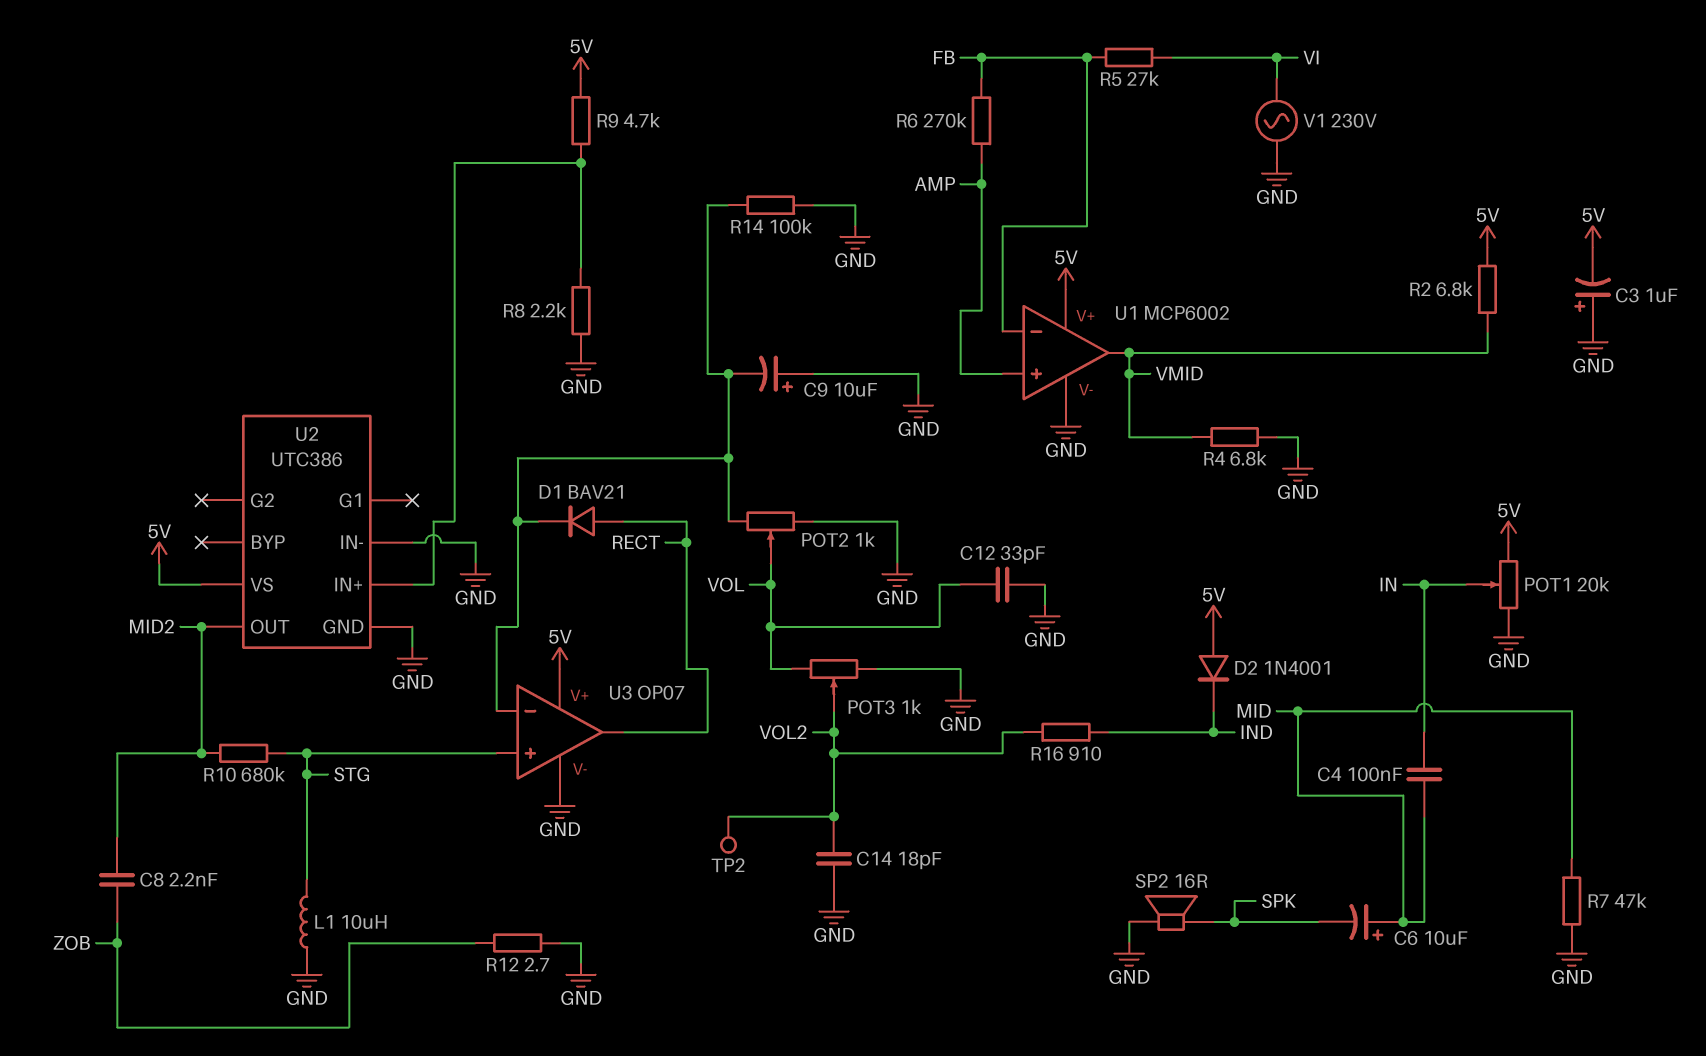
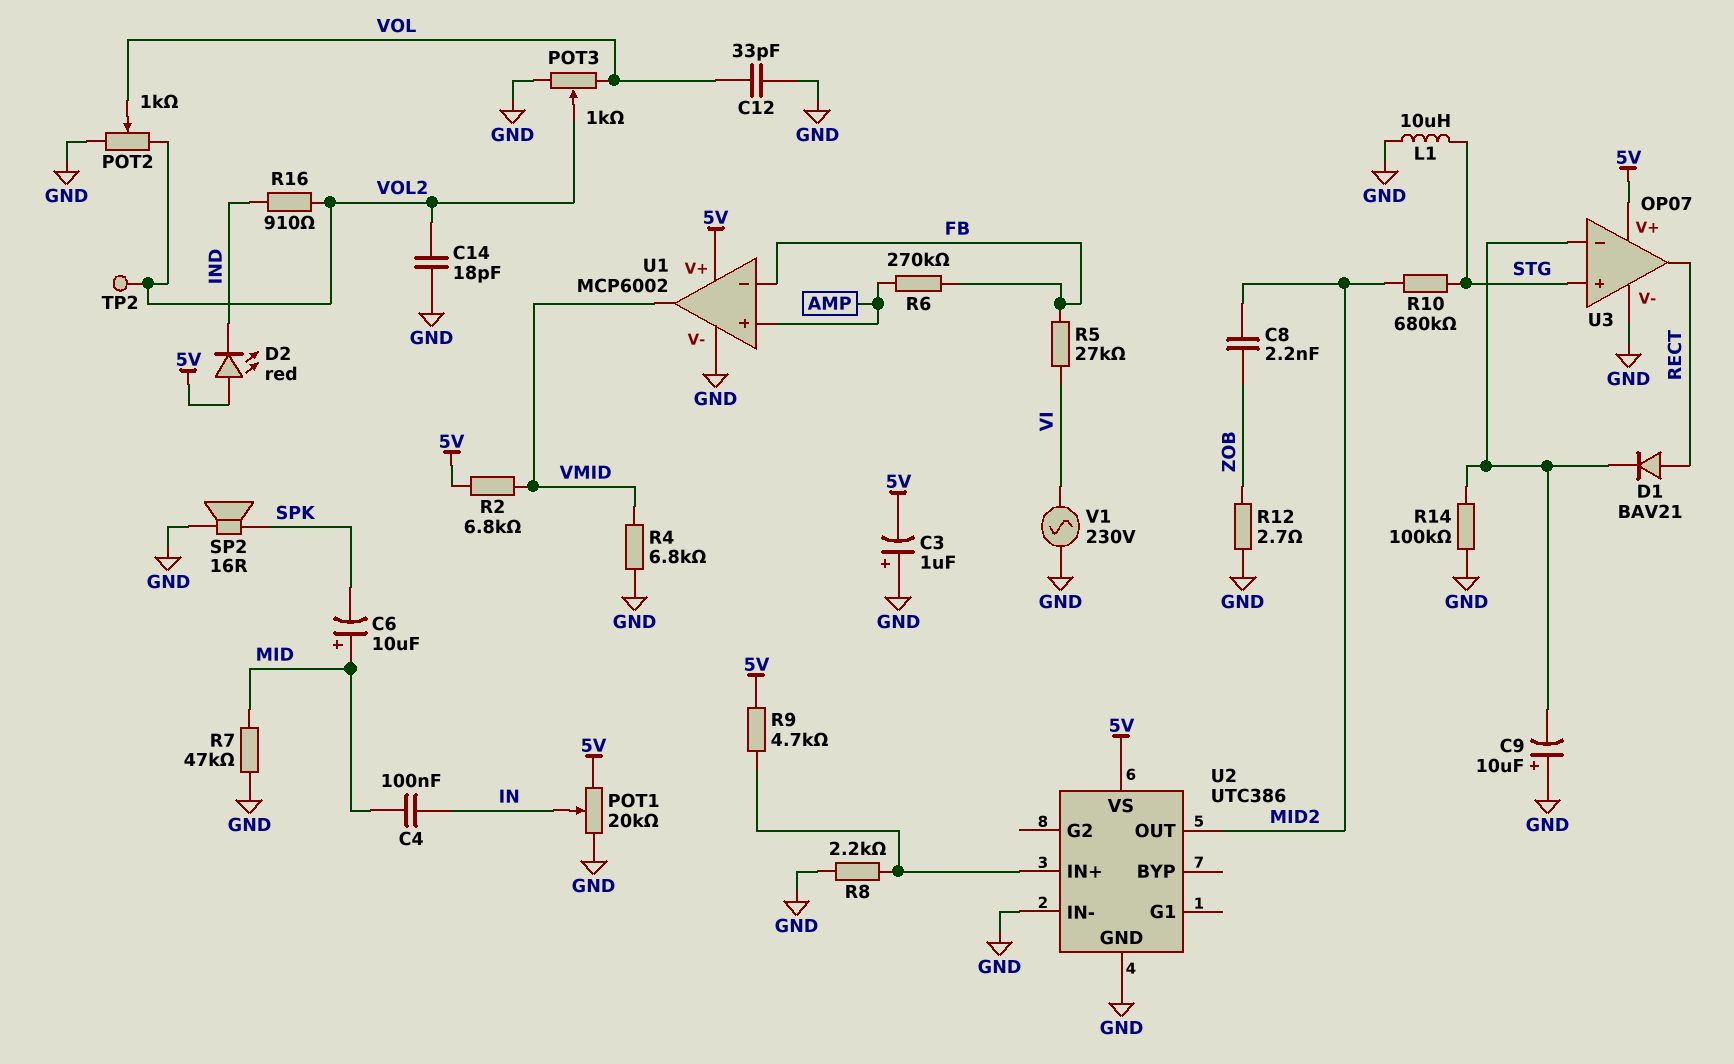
D2: diode 1N4001 (A 5V, K IND) -> LED red (A 5V, K IND)
POT2: 1k (GND, U3/in-, wiper VOL) -> 1k (GND, VOL2, wiper VOL)

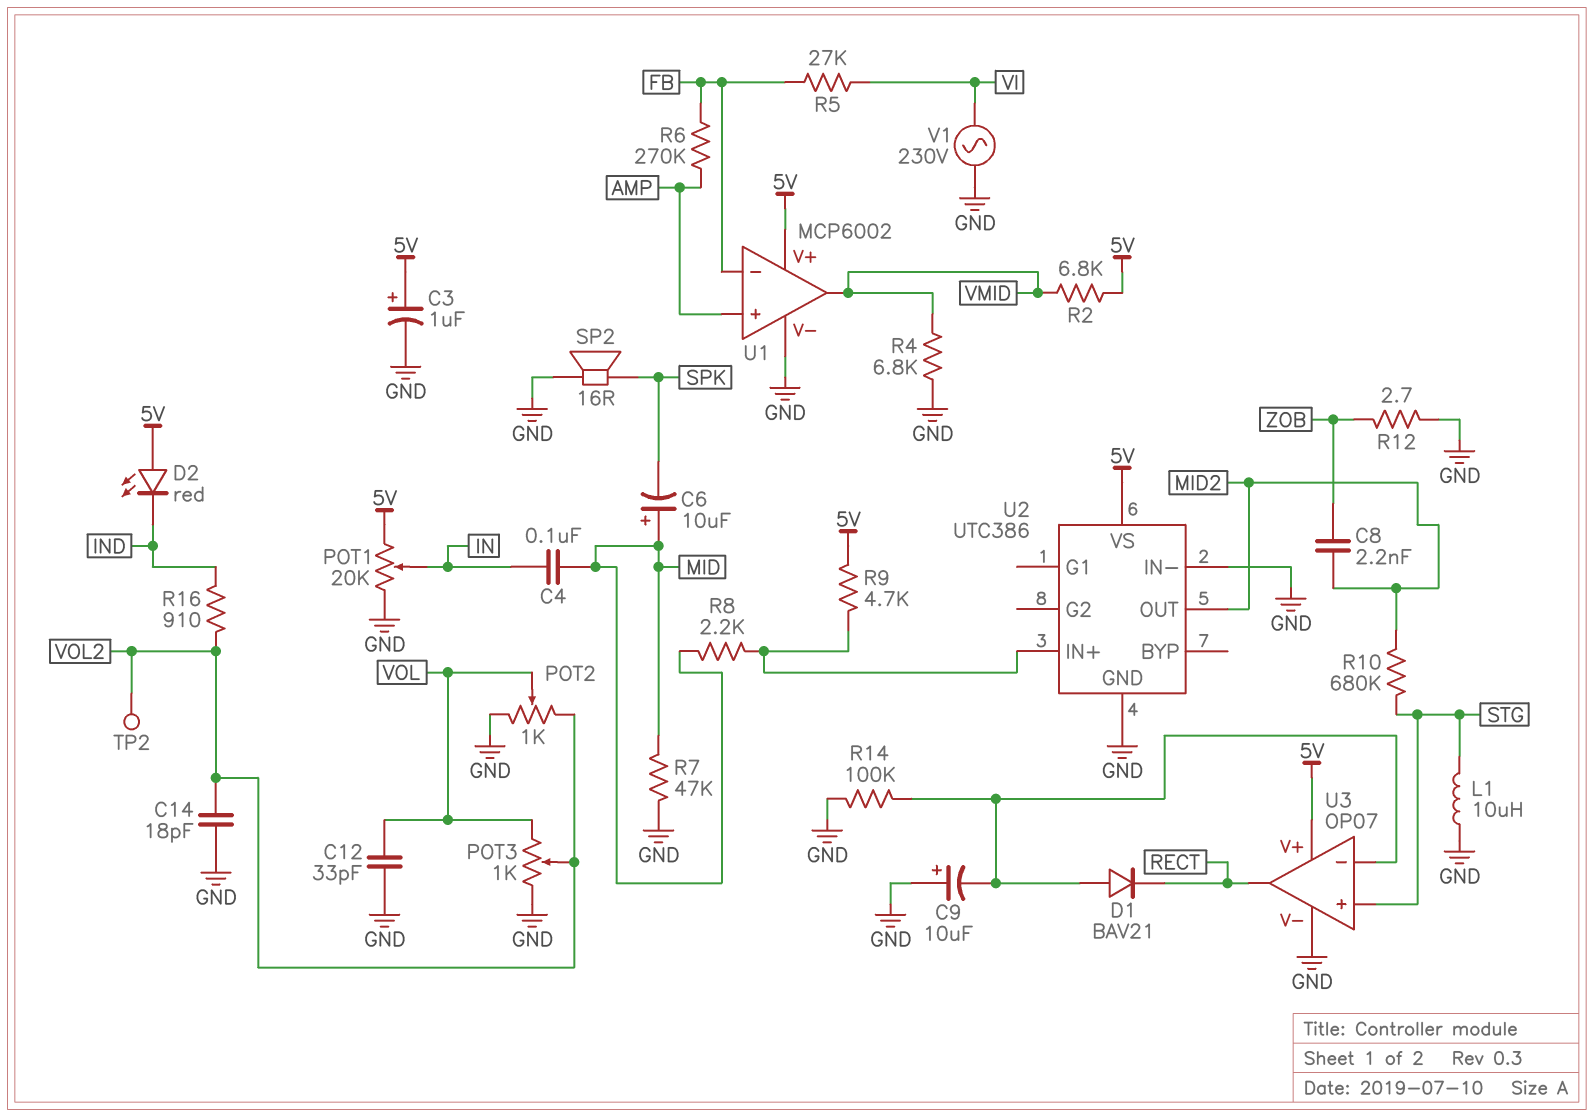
C3: 1uF (plus GND, minus 5V) -> 1uF (plus 5V, minus GND)
D1: diode BAV21 (A RECT, K U3/in-) -> diode BAV21 (A U3/in-, K RECT)
R8: 2.2k (GND, U2/IN+) -> 2.2k (MID, U2/IN+)

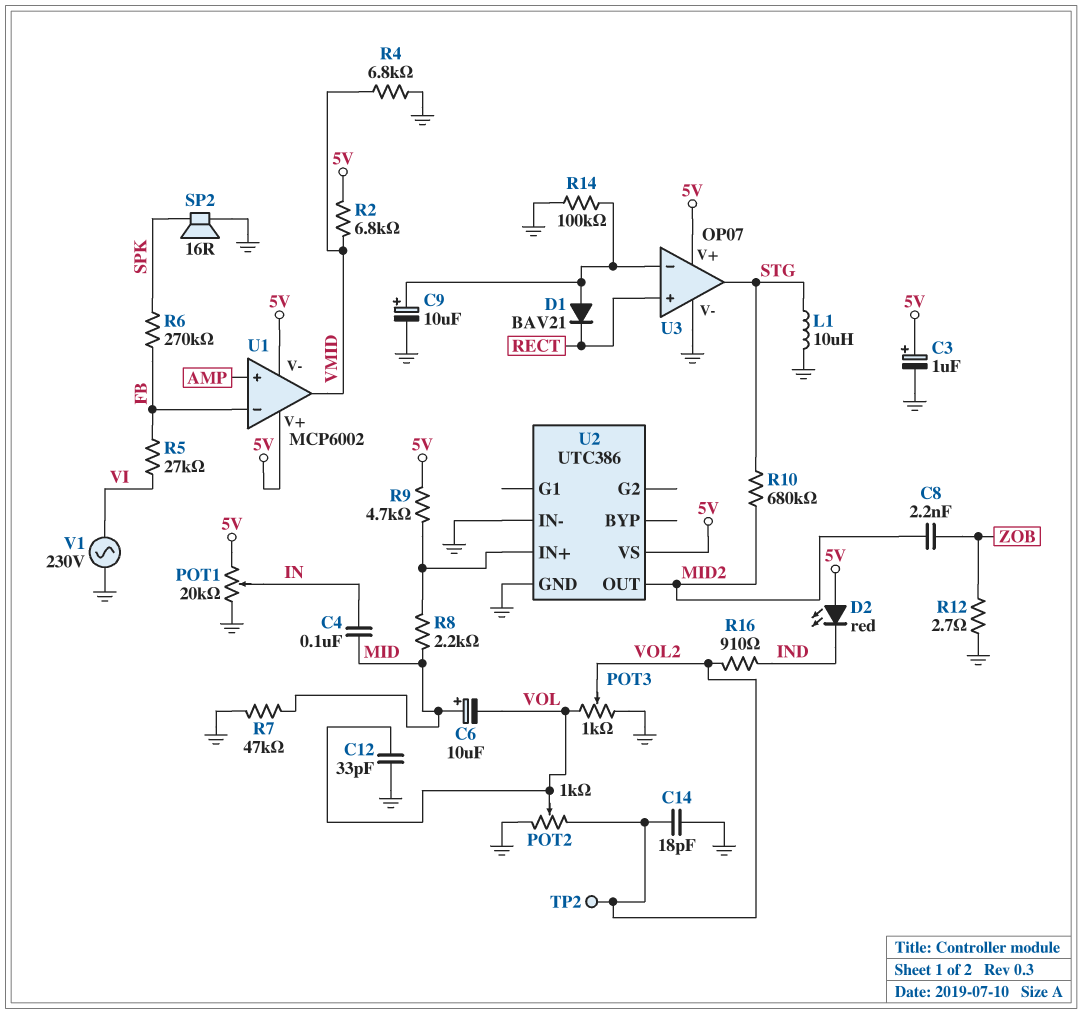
C6: 10uF (plus MID, minus SPK) -> 10uF (plus MID, minus VOL)
C9: 10uF (plus GND, minus U3/in-) -> 10uF (plus U3/in-, minus GND)
R6: 270k (AMP, FB) -> 270k (FB, SPK)
U1 pin V-: GND -> 5V
U3 pin in+: STG -> RECT
U3 pin out: RECT -> STG

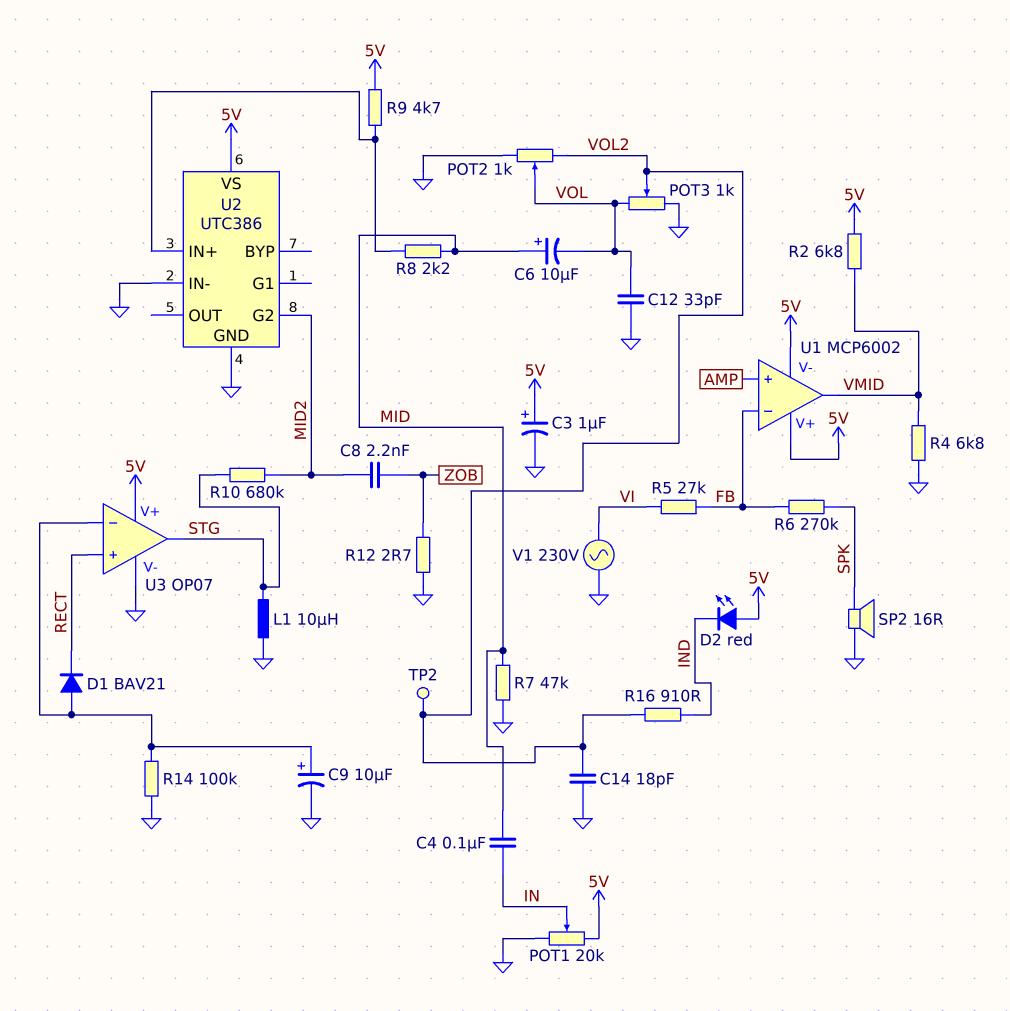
U2 pin G2: none -> MID2
U2 pin OUT: MID2 -> none

